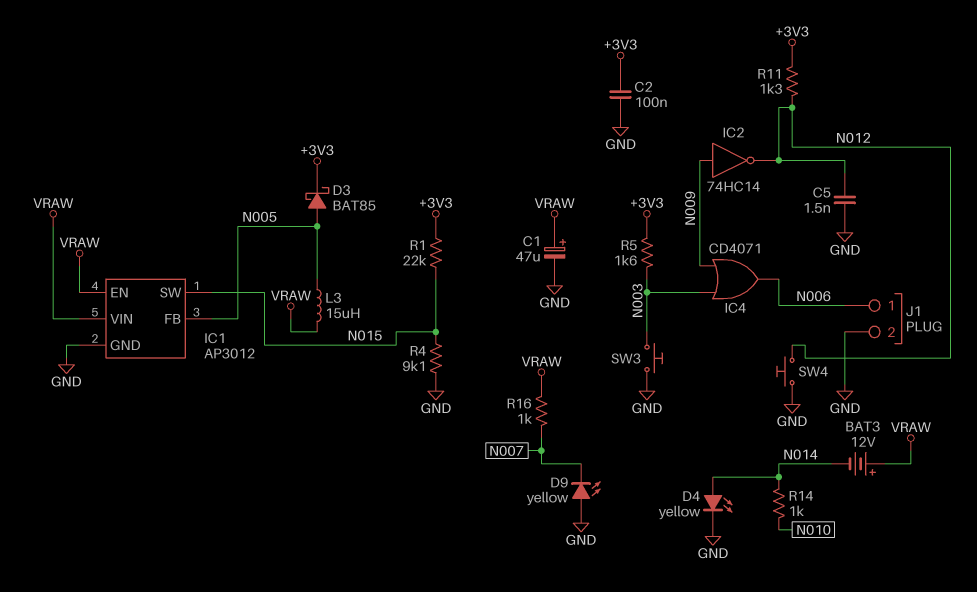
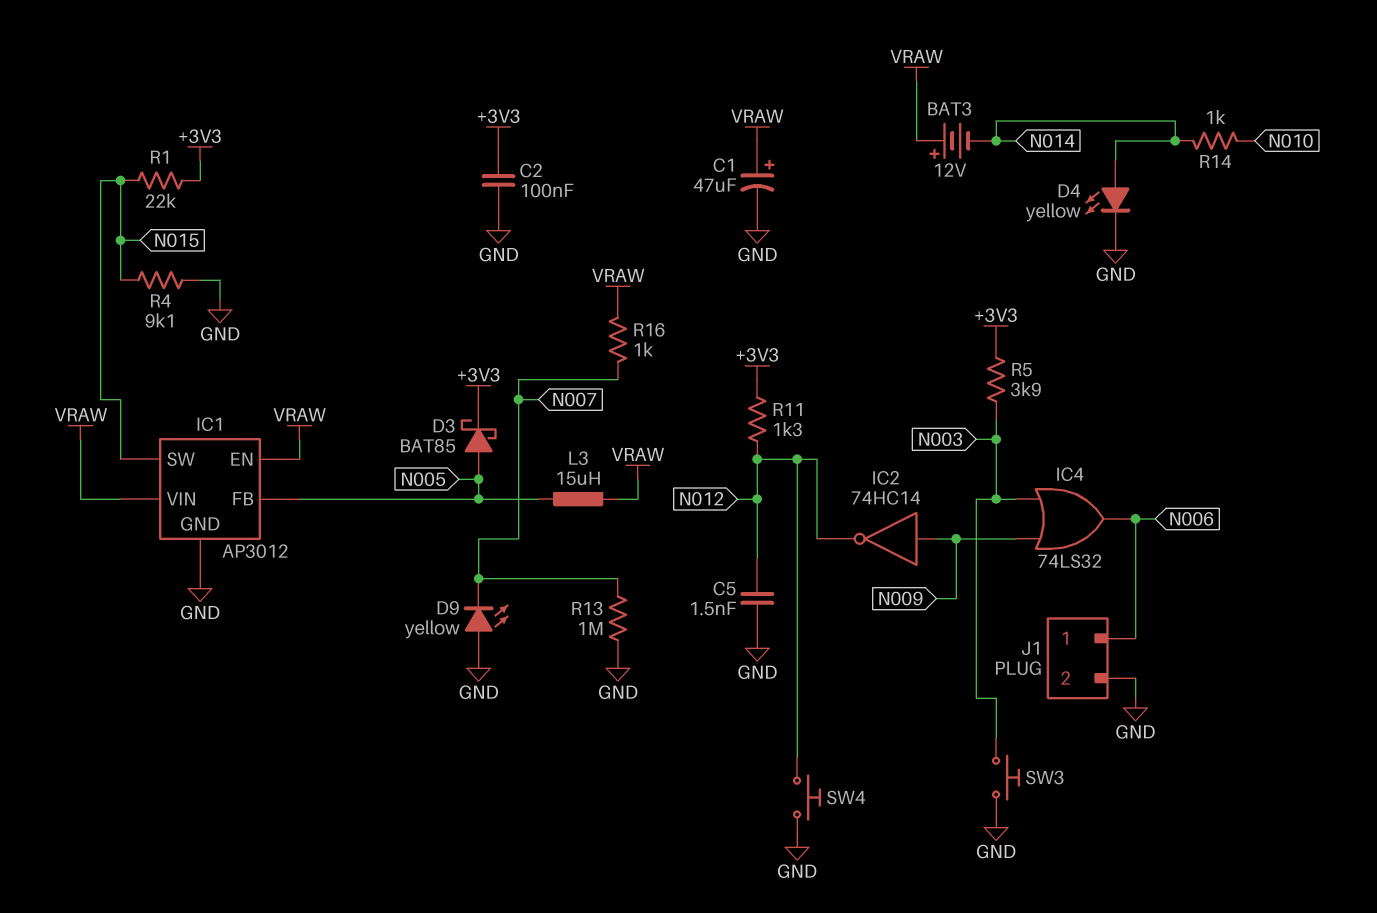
IC4: OR CD4071 (in N003, in N009, out N006) -> OR 74LS32 (in N003, in N009, out N006)
R5: 1.6k (+3V3, N003) -> 3.9k (+3V3, N003)
R13: none -> 1M (GND, N007)

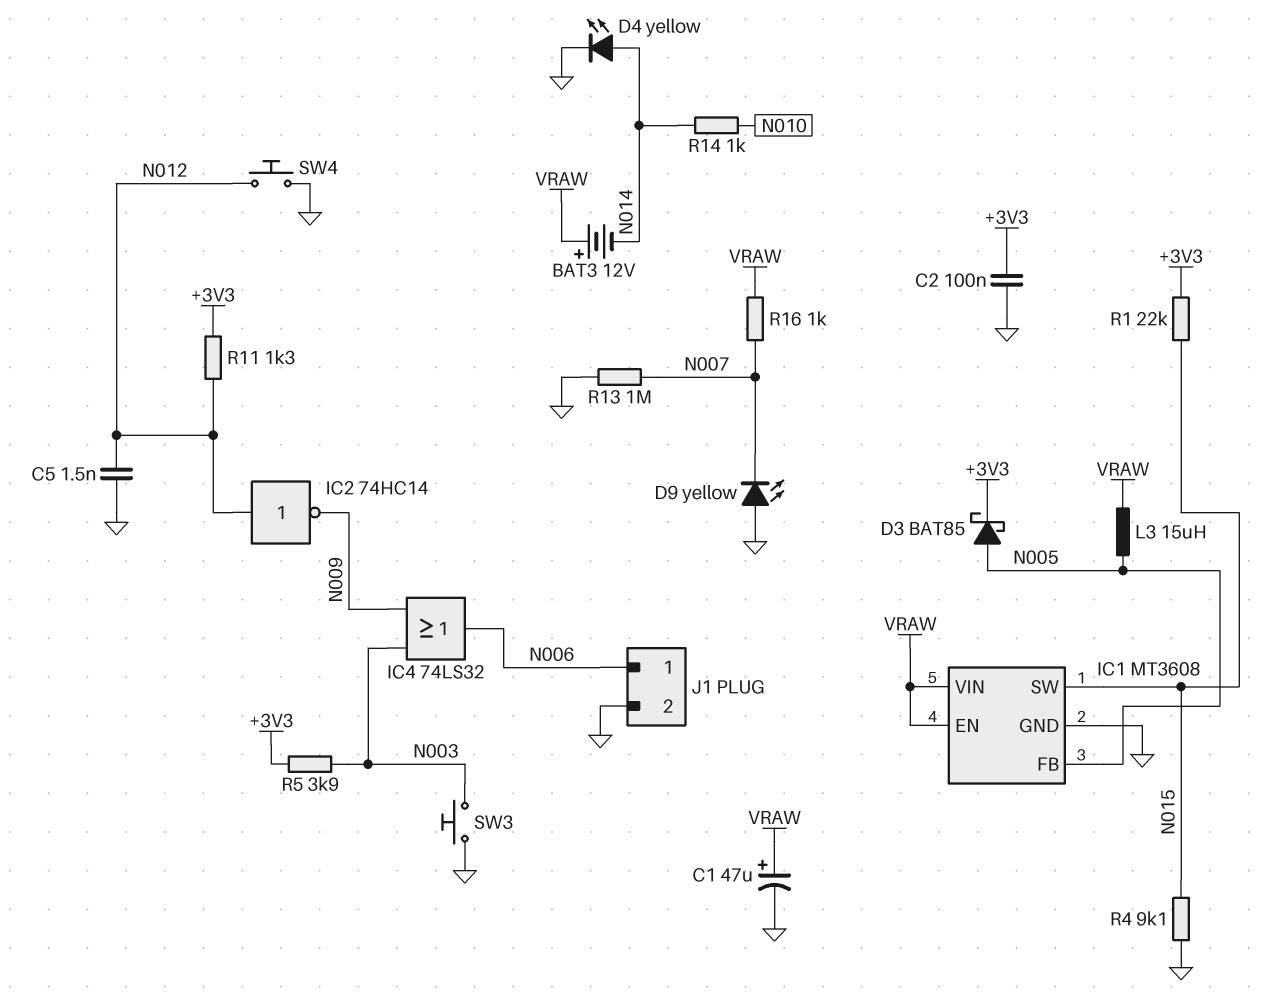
IC1: AP3012 -> MT3608
IC2: NOT 74HC14 (in N009, out N012) -> NOT 74HC14 (in N012, out N009)

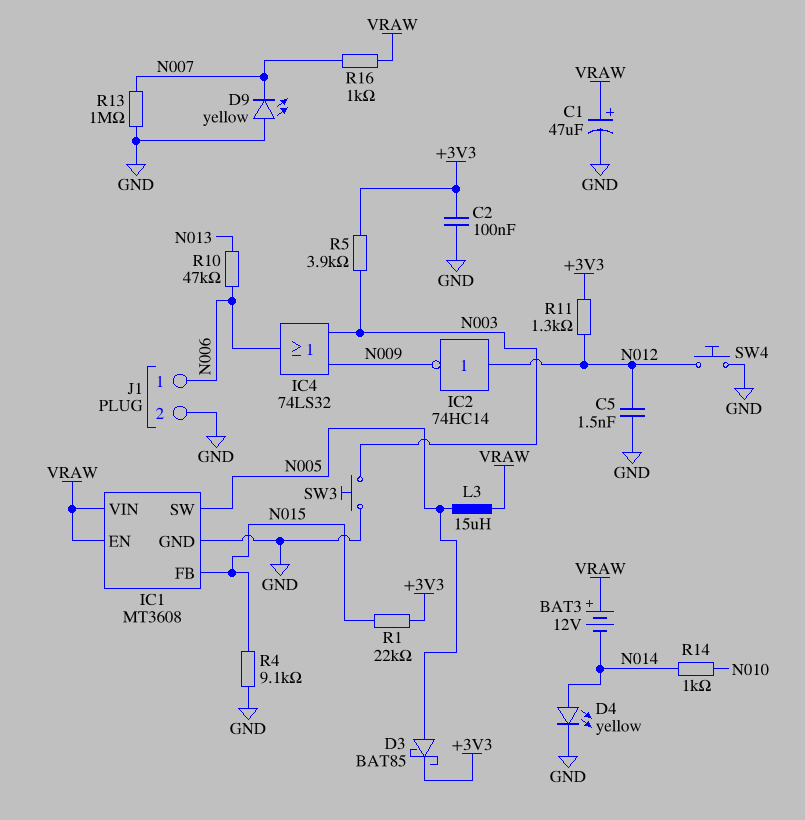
IC1 pin FB: N005 -> N015
IC1 pin SW: N015 -> N005
R10: none -> 47k (N006, N013)

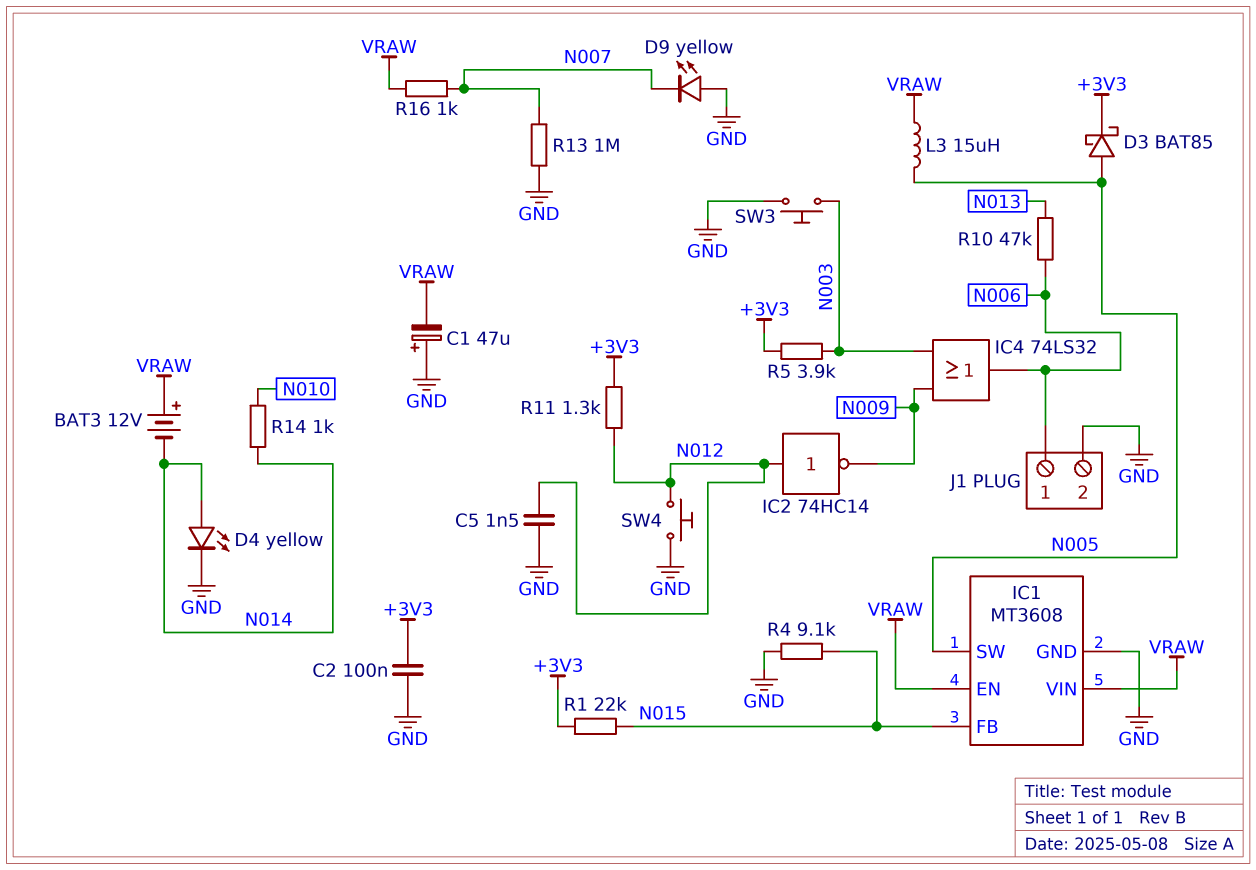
C1: 47uF (plus VRAW, minus GND) -> 47uF (plus GND, minus VRAW)

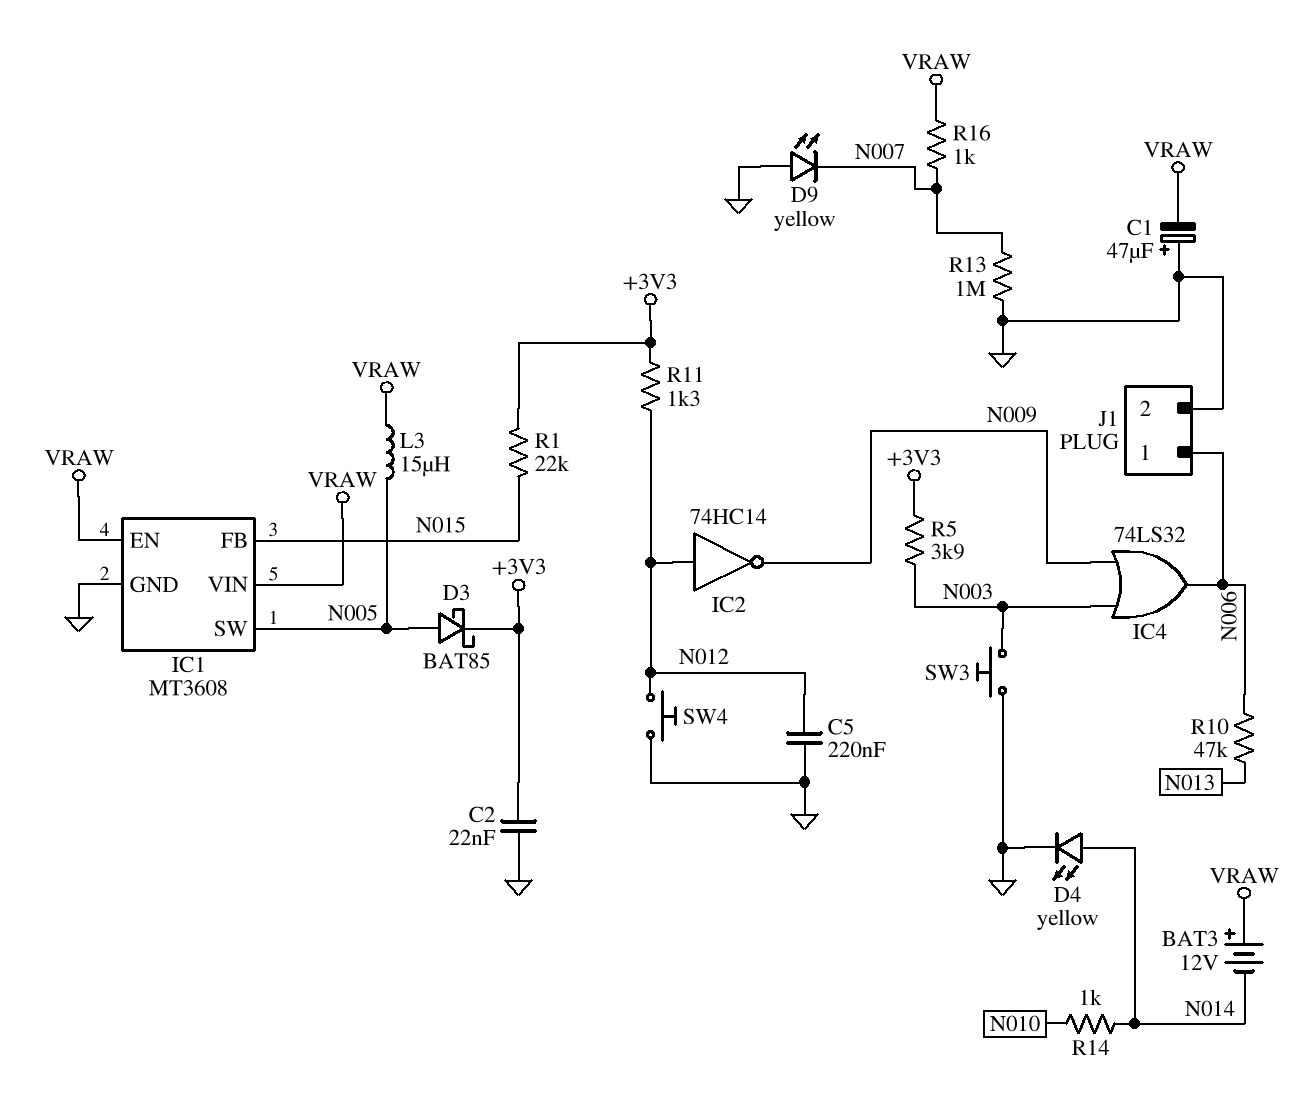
C2: 100nF (+3V3, GND) -> 22nF (+3V3, GND)
C5: 1.5nF (GND, N012) -> 220nF (GND, N012)
R4: 9.1k (GND, N015) -> none

